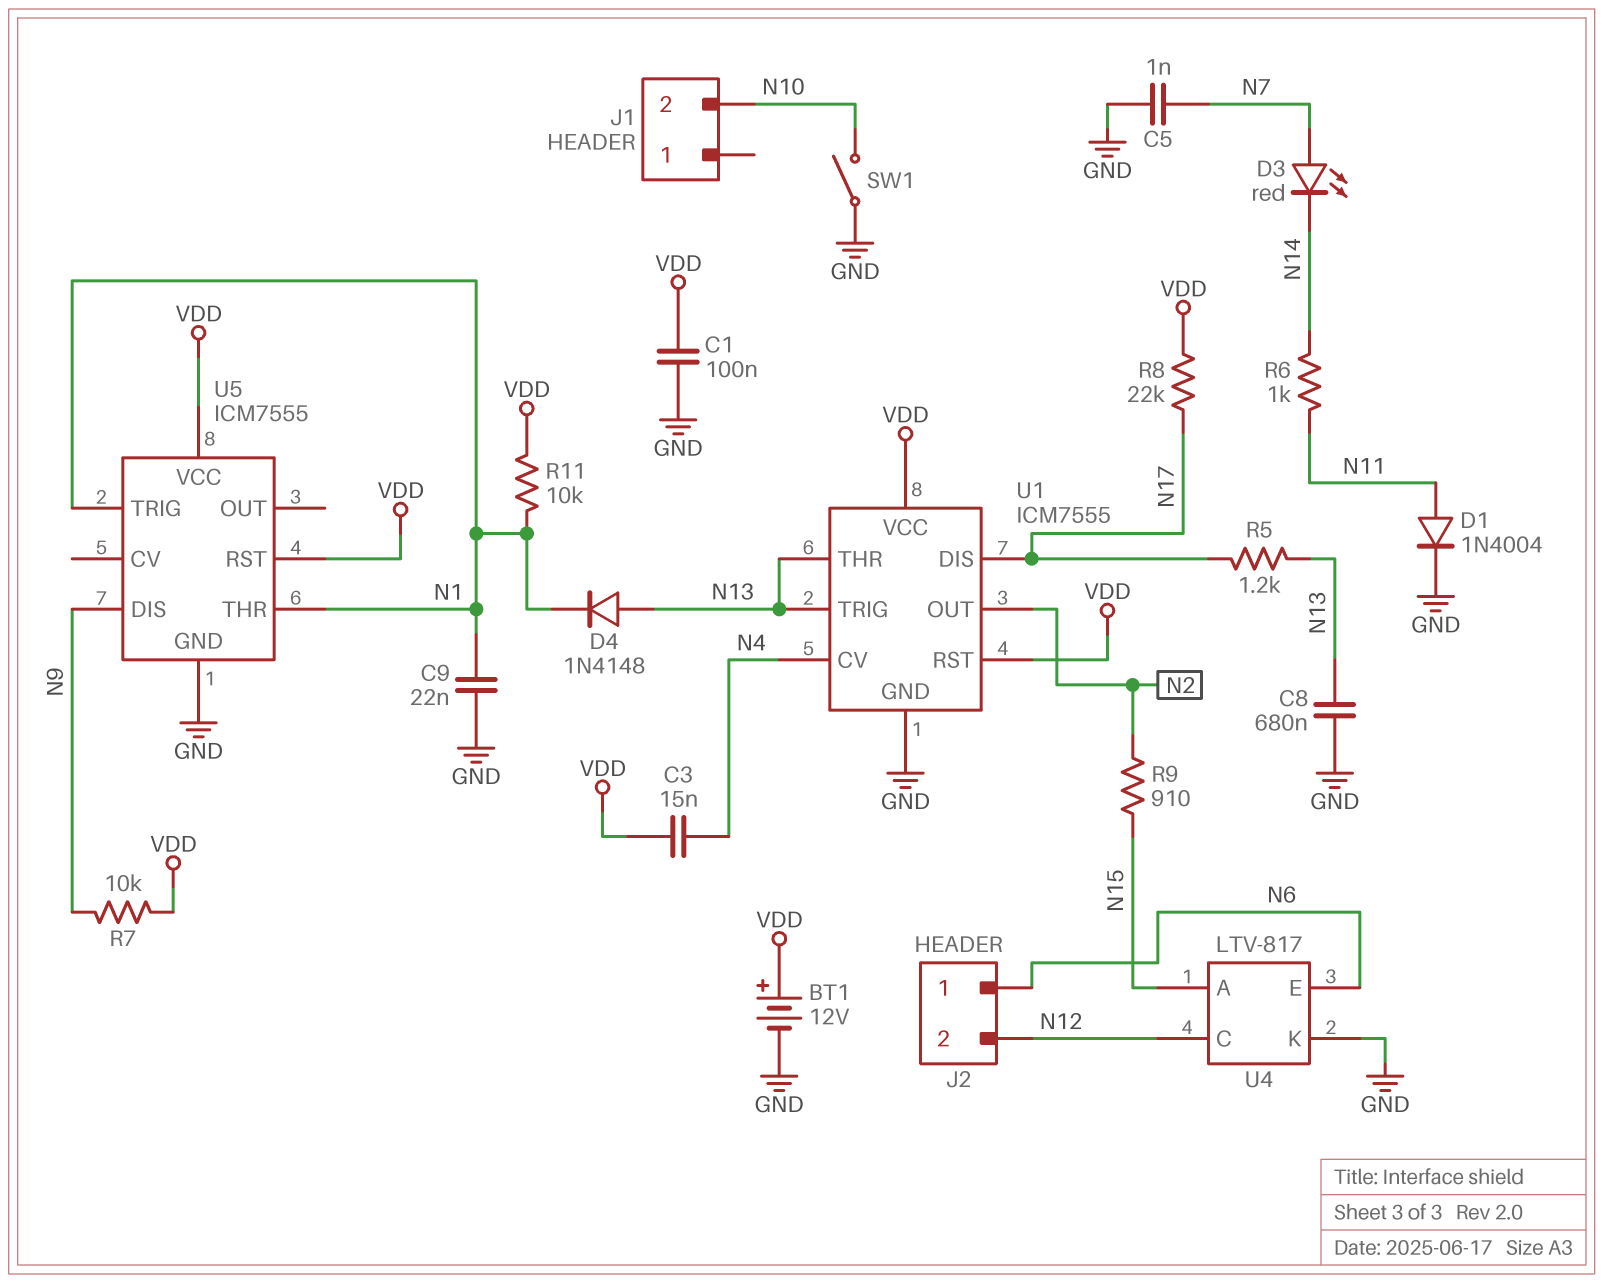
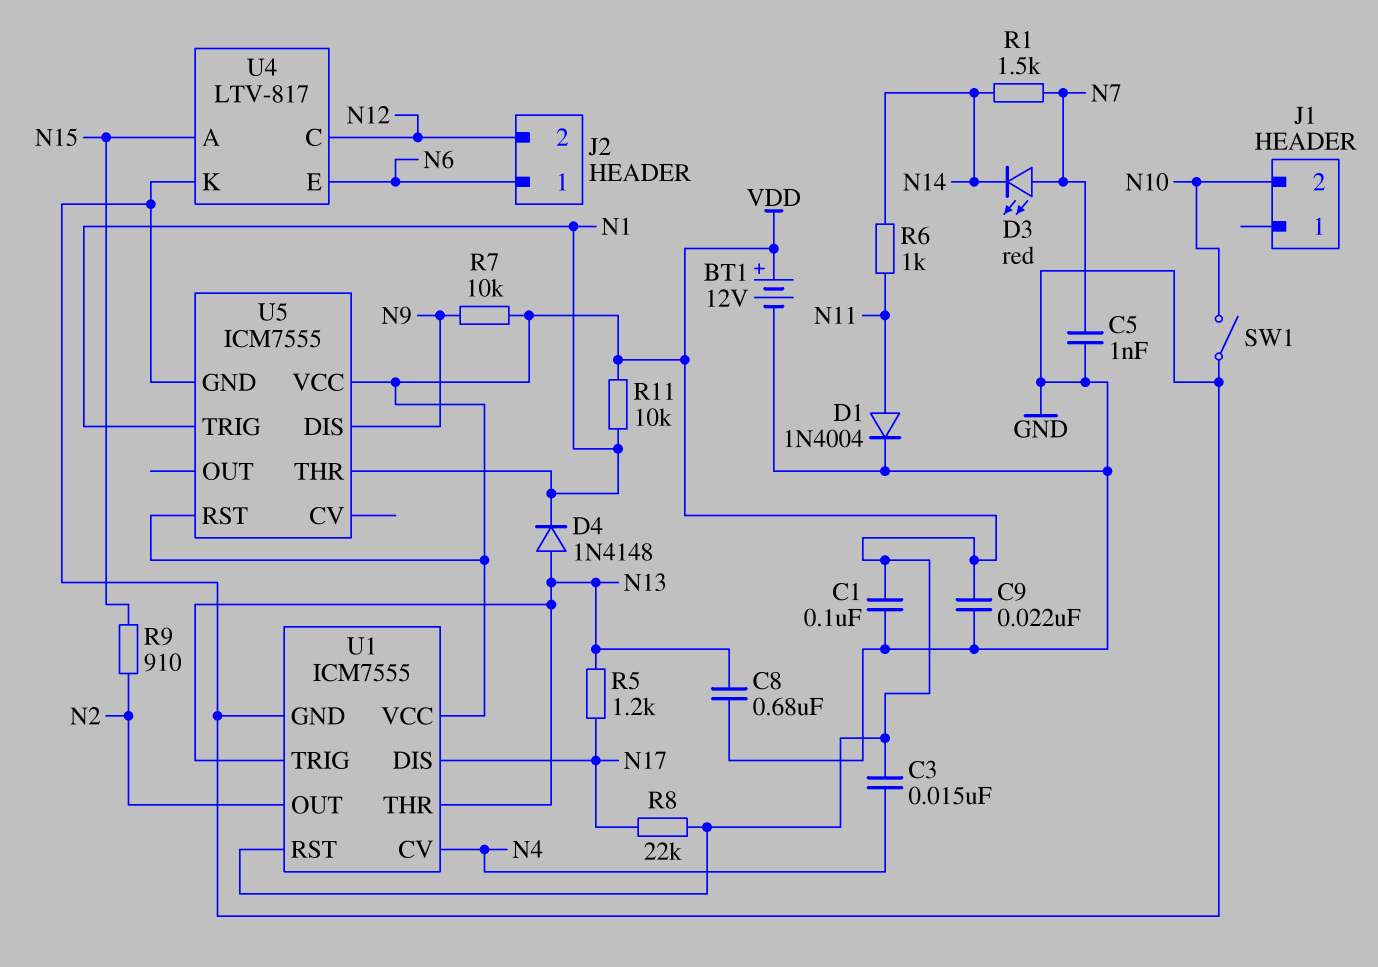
C9: 22nF (GND, N1) -> 22nF (GND, VDD)
R1: none -> 1.5k (N7, N14)

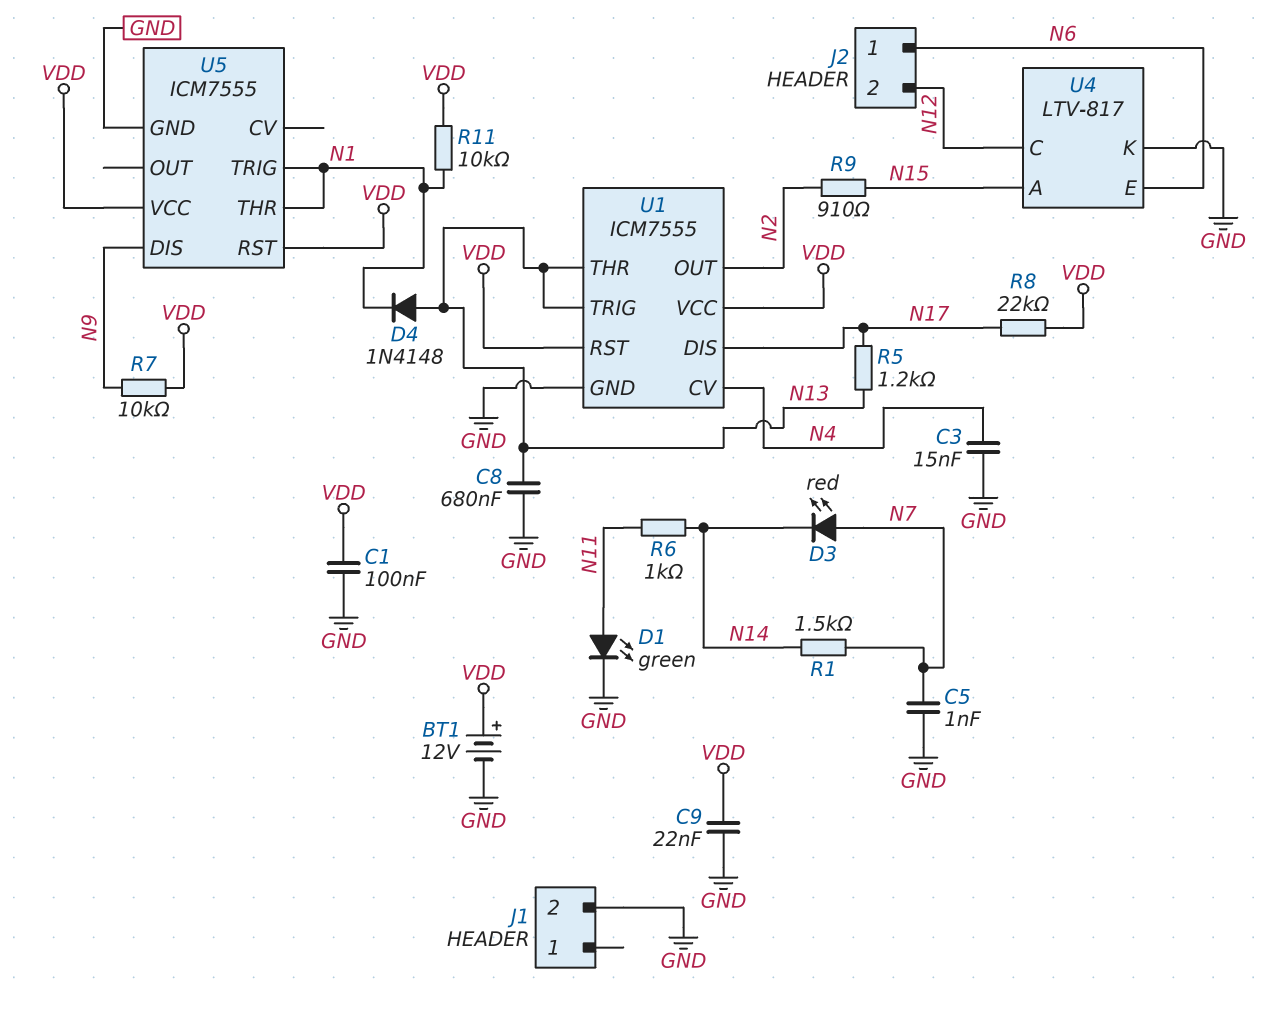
C3: 15nF (N4, VDD) -> 15nF (GND, N4)
D1: diode 1N4004 (A N11, K GND) -> LED green (A N11, K GND)
J1 pin 2: N10 -> GND
SW1: switch (GND, N10) -> none

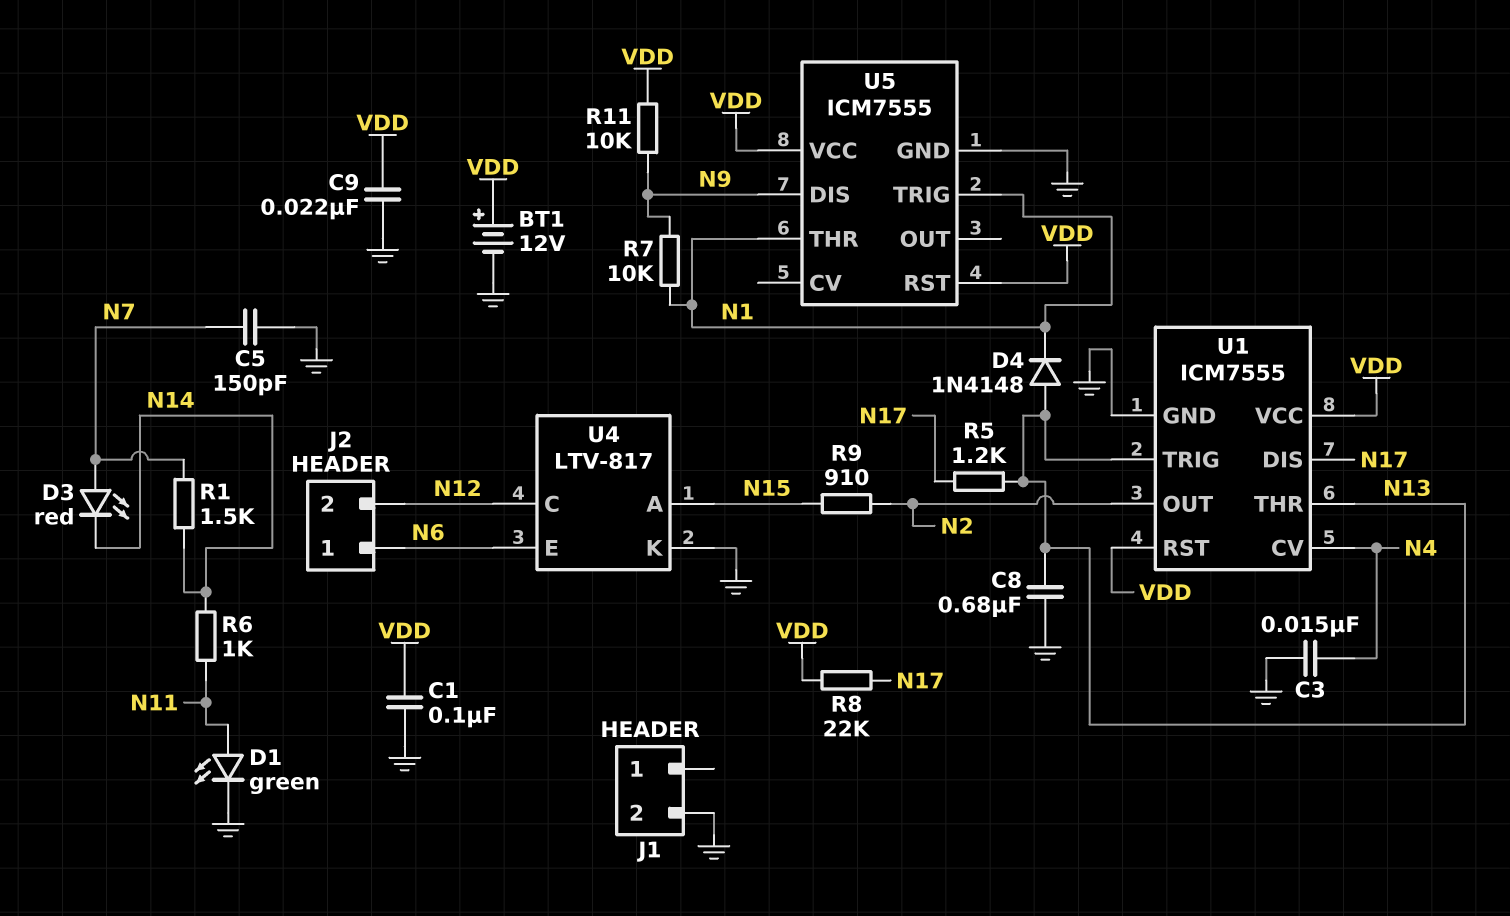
C5: 1nF (GND, N7) -> 150pF (GND, N7)
R7: 10k (N9, VDD) -> 10k (N1, N9)
R11: 10k (N1, VDD) -> 10k (N9, VDD)

